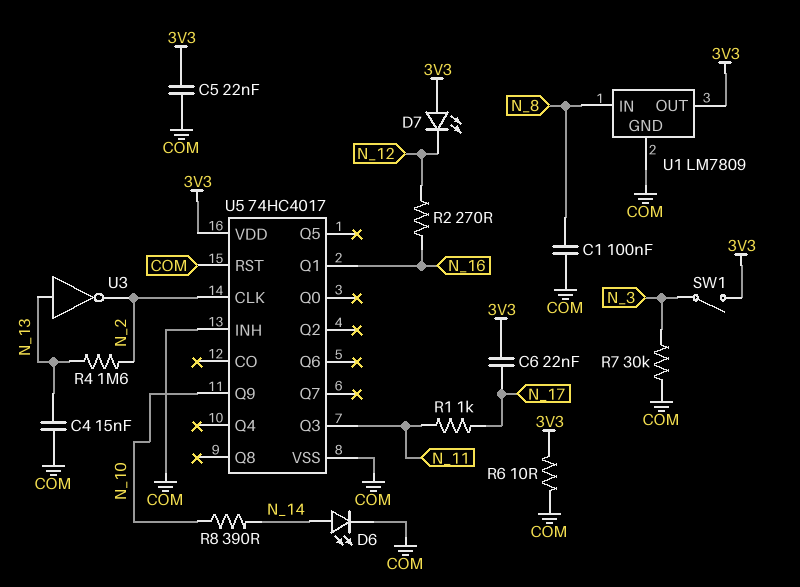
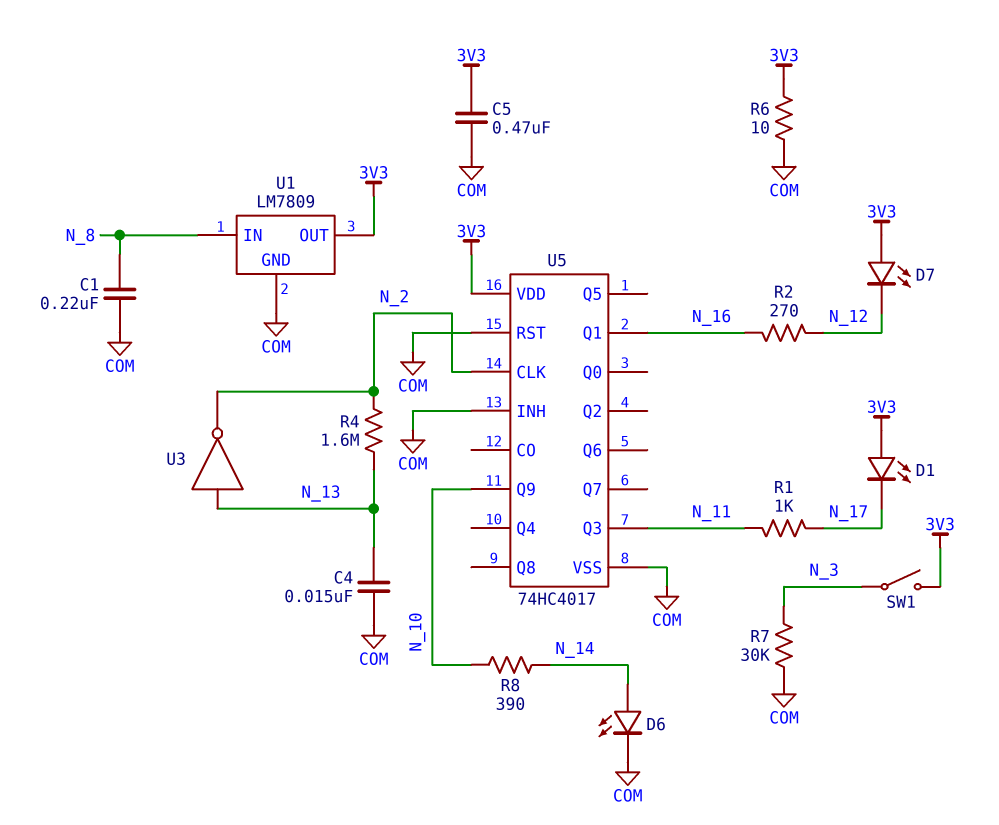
C1: 100nF (COM, N_8) -> 220nF (COM, N_8)
C5: 22nF (3V3, COM) -> 470nF (3V3, COM)
C6: 22nF (3V3, N_17) -> none
D1: none -> LED (A 3V3, K N_17)

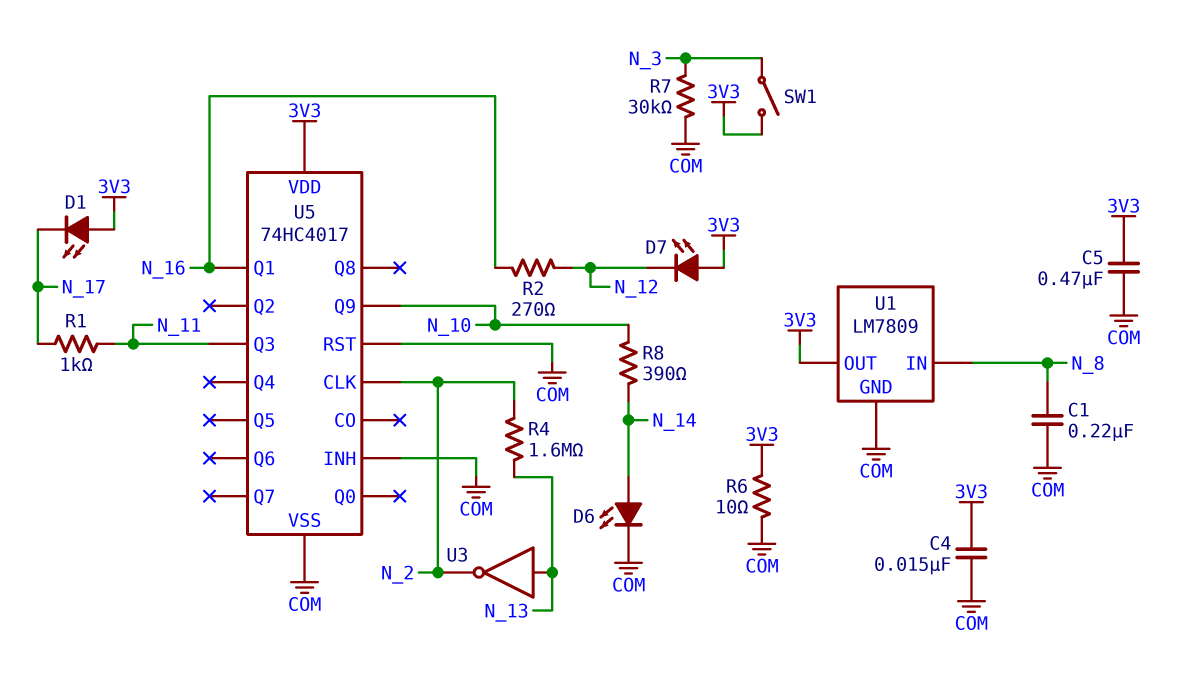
C4: 15nF (COM, N_13) -> 15nF (3V3, COM)

